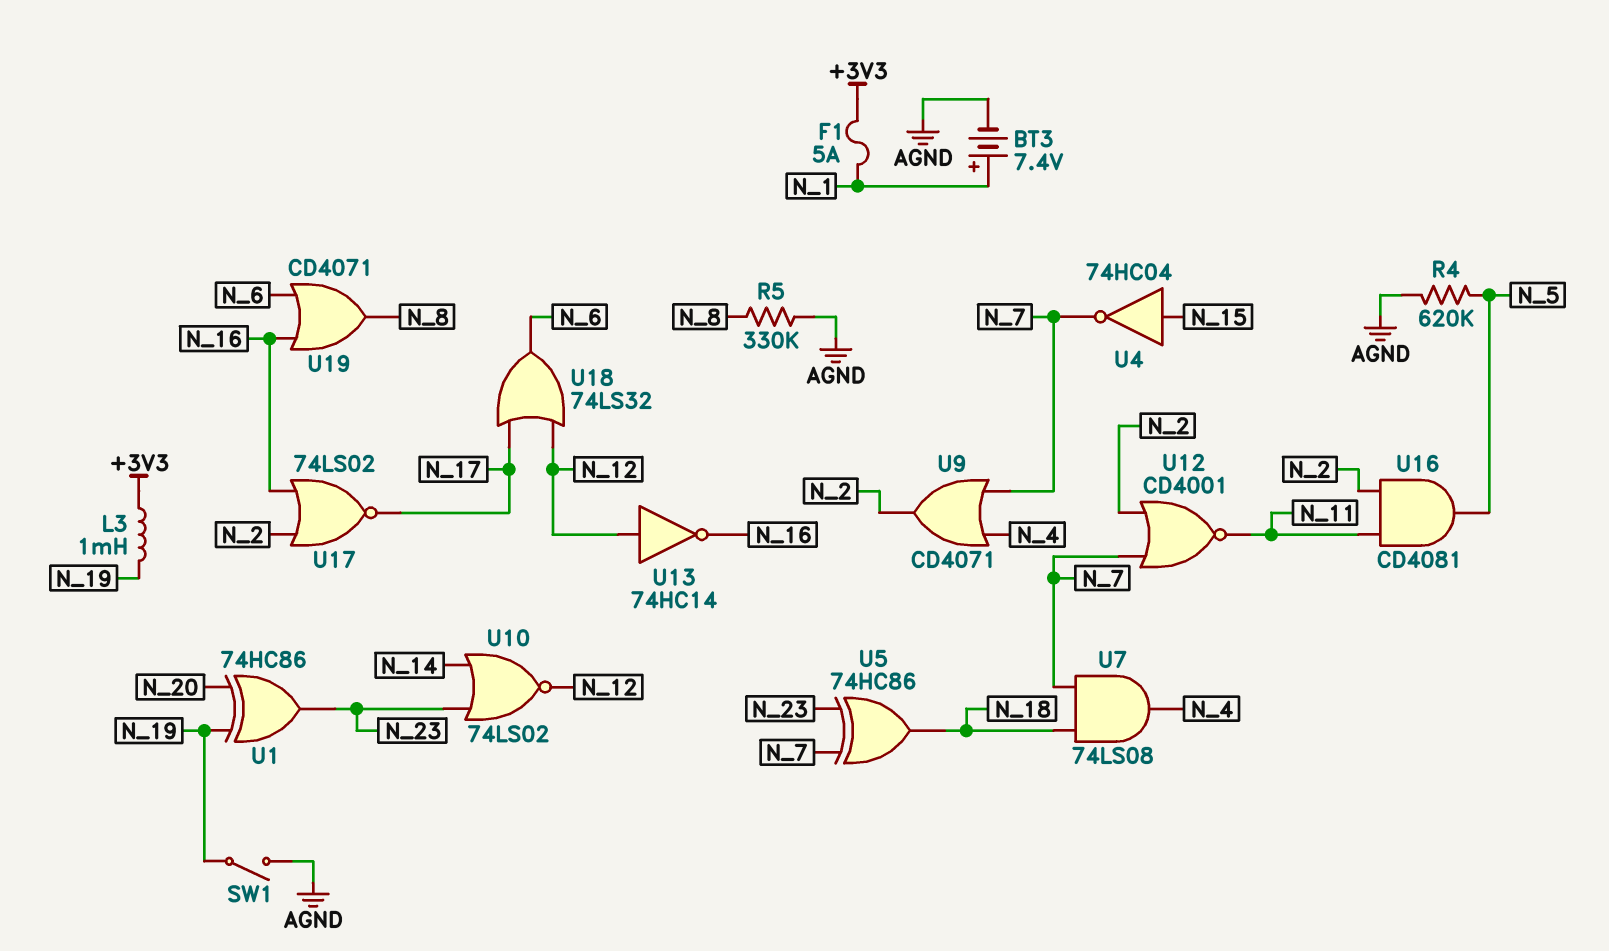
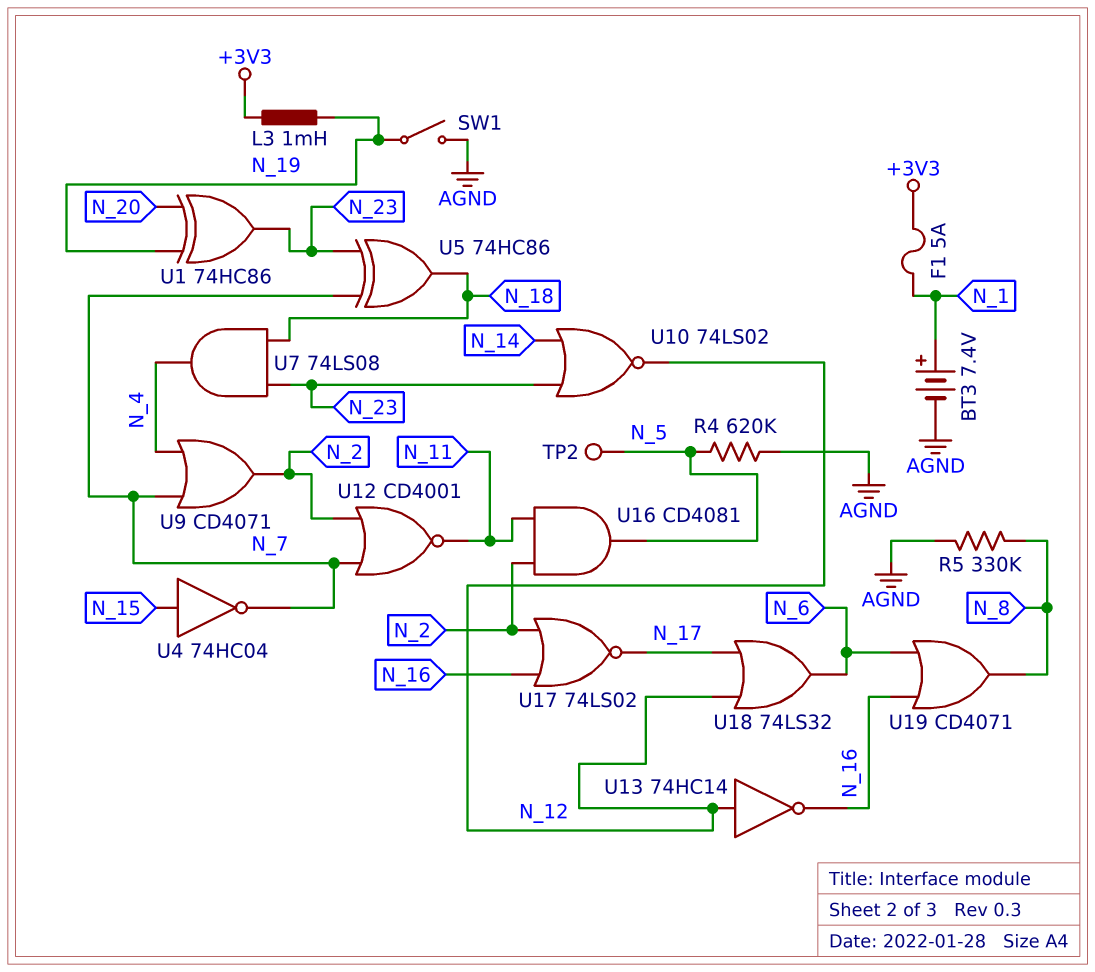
TP2: none -> test point (N_5)
U7: AND 74LS08 (in N_7, in N_18, out N_4) -> AND 74LS08 (in N_18, in N_23, out N_4)

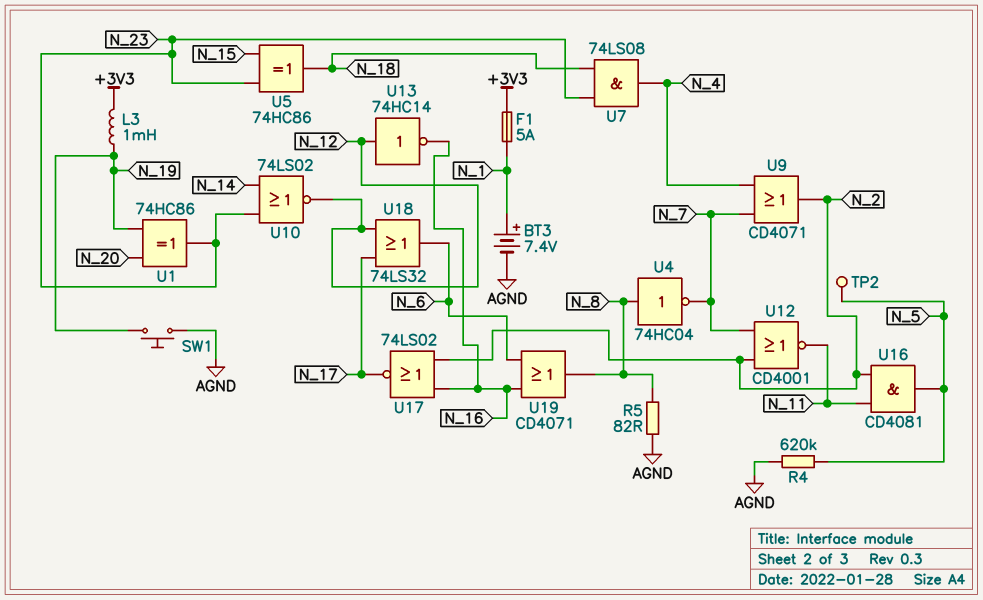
R5: 330k (AGND, N_8) -> 82 (AGND, N_8)
SW1: switch (AGND, N_19) -> button (AGND, N_19)
U4: NOT 74HC04 (in N_15, out N_7) -> NOT 74HC04 (in N_8, out N_7)
U5: XOR 74HC86 (in N_7, in N_23, out N_18) -> XOR 74HC86 (in N_15, in N_23, out N_18)

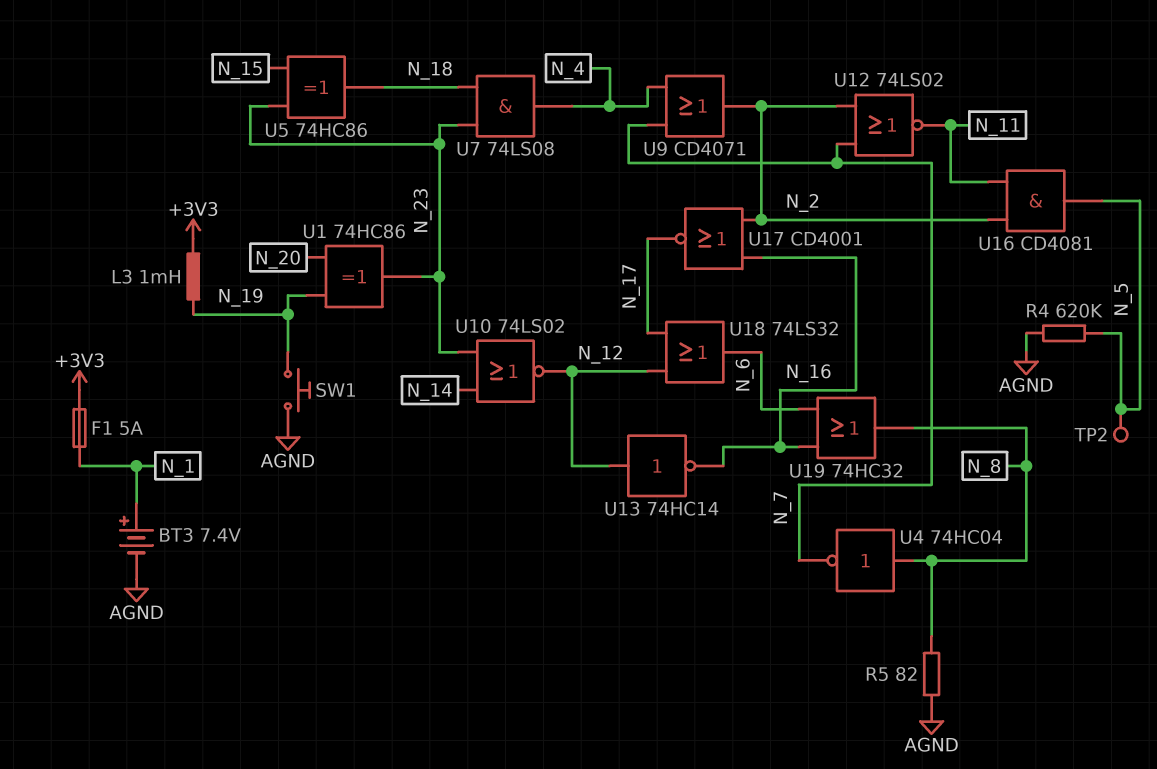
U12: NOR CD4001 (in N_2, in N_7, out N_11) -> NOR 74LS02 (in N_2, in N_7, out N_11)
U17: NOR 74LS02 (in N_2, in N_16, out N_17) -> NOR CD4001 (in N_2, in N_16, out N_17)
U19: OR CD4071 (in N_6, in N_16, out N_8) -> OR 74HC32 (in N_6, in N_16, out N_8)

